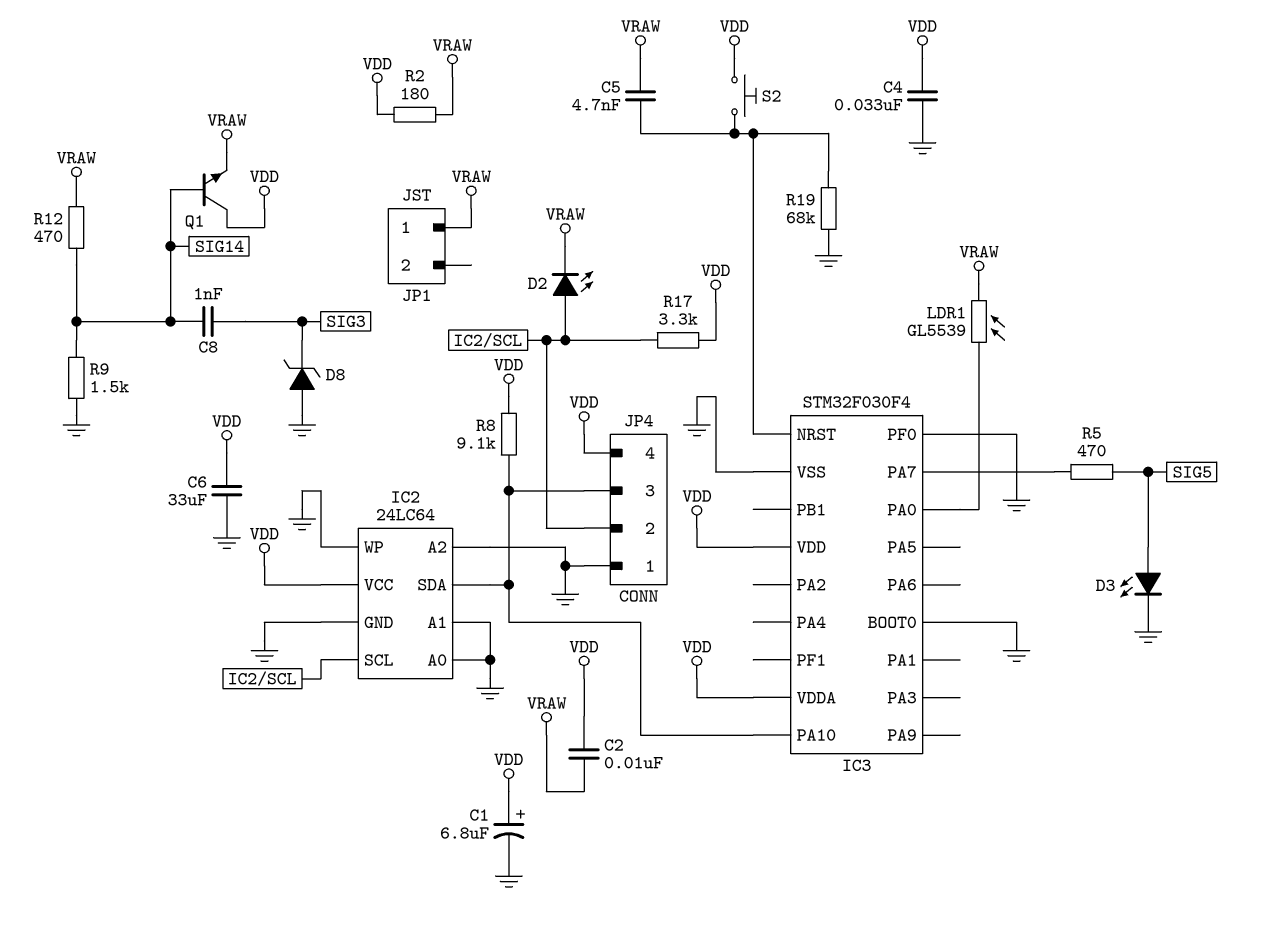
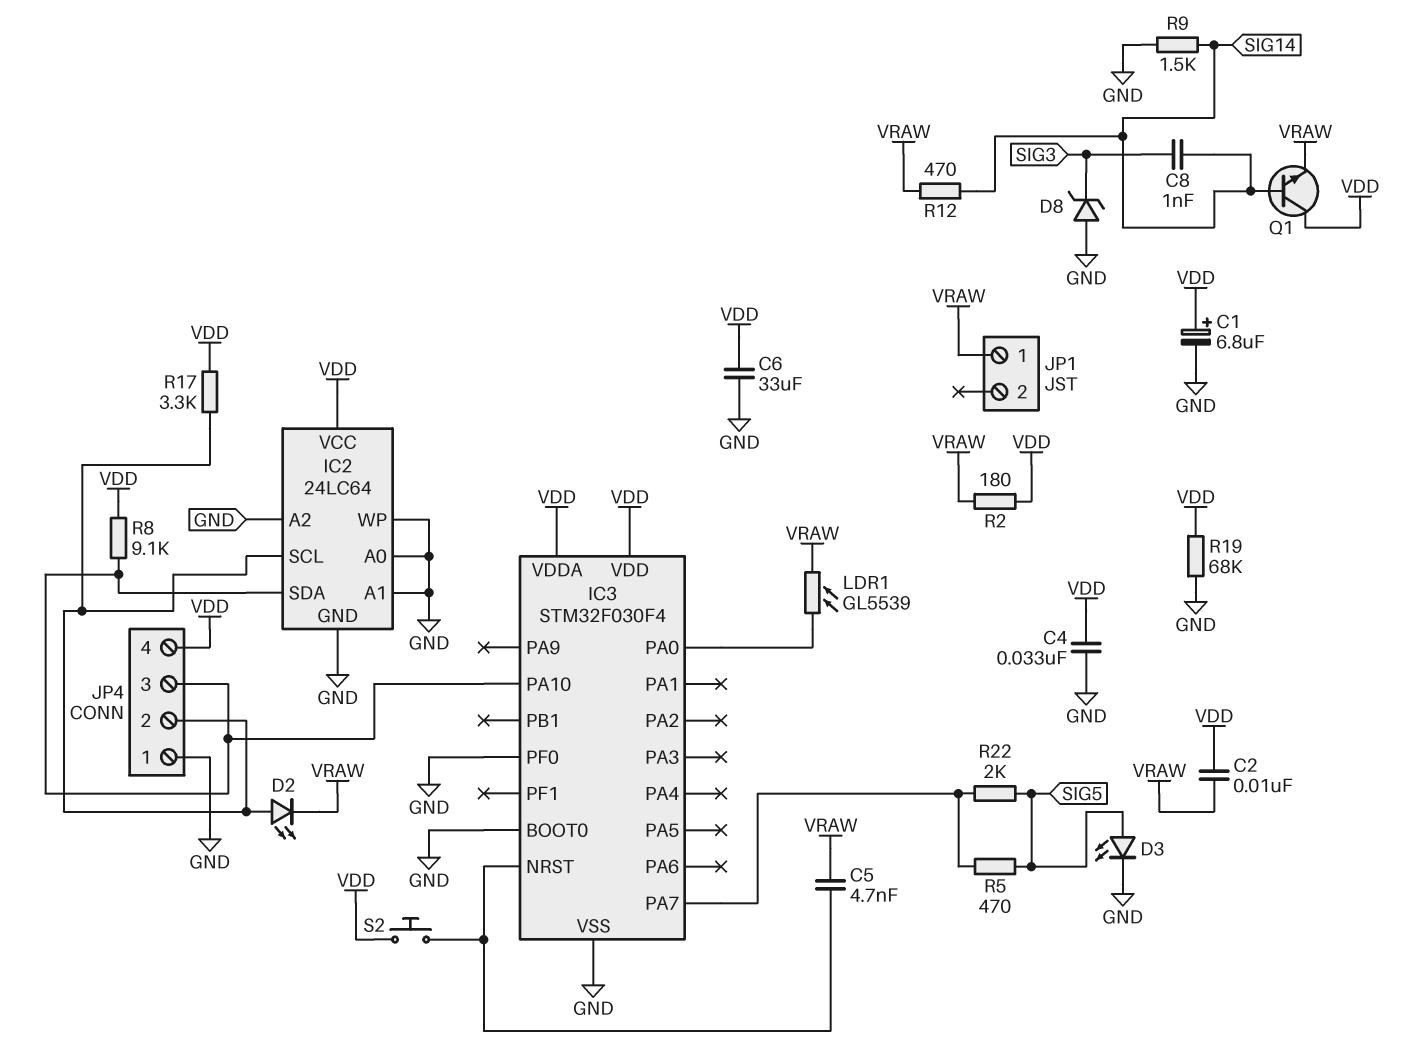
R19: 68k (GND, IC3/NRST) -> 68k (GND, VDD)
R22: none -> 2k (IC3/PA7, SIG5)

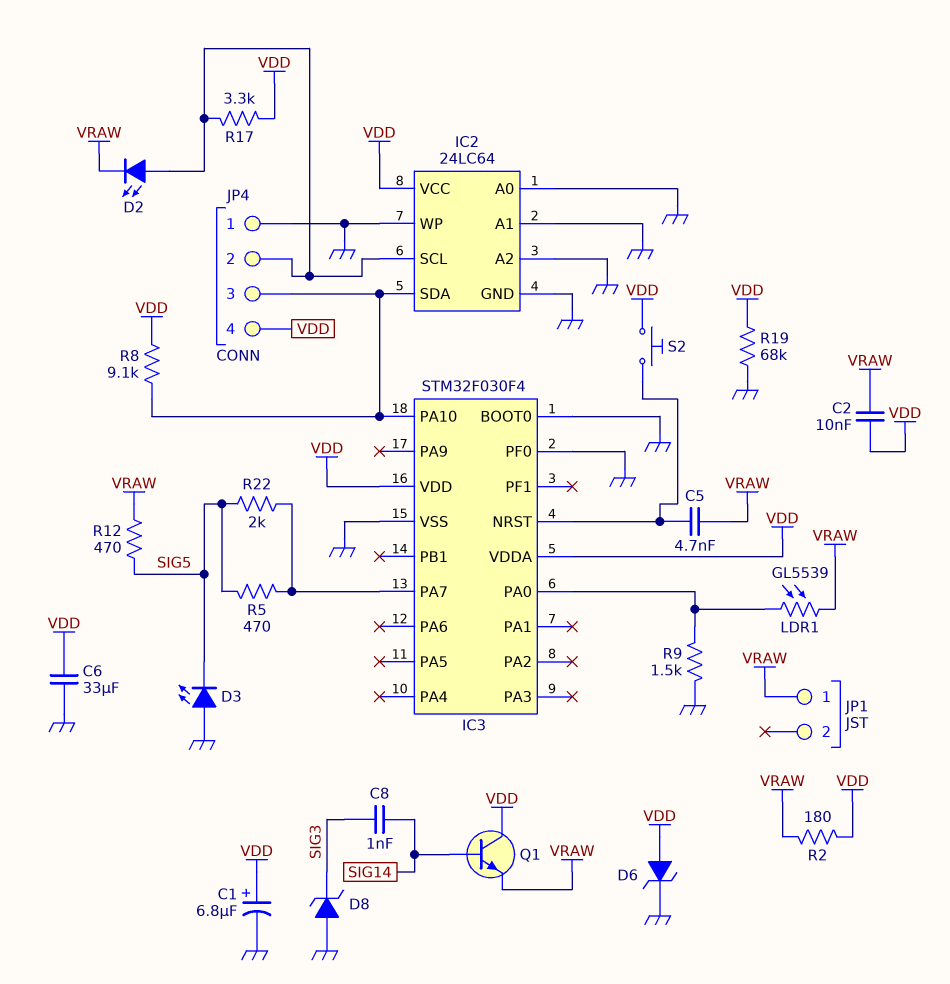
C4: 33nF (GND, VDD) -> none
D3: LED (A SIG5, K GND) -> LED (A GND, K SIG5)
D6: none -> zener (A VDD, K GND)
R9: 1.5k (GND, SIG14) -> 1.5k (GND, IC3/PA0)
R12: 470 (SIG14, VRAW) -> 470 (SIG5, VRAW)

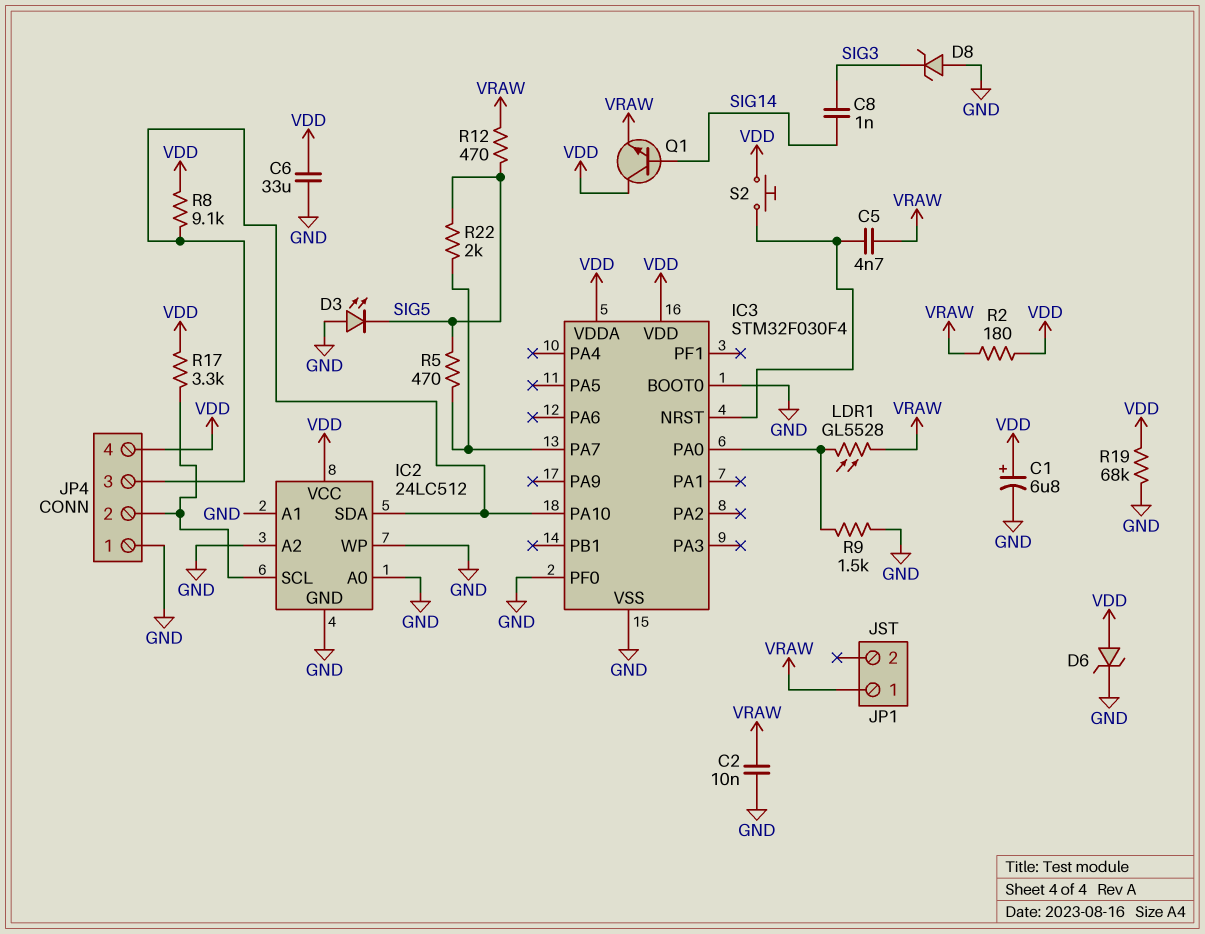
C2: 10nF (VDD, VRAW) -> 10nF (GND, VRAW)
D2: LED (A IC2/SCL, K VRAW) -> none
IC2: 24LC64 -> 24LC512
LDR1: GL5539 (IC3/PA0, VRAW) -> GL5528 (IC3/PA0, VRAW)

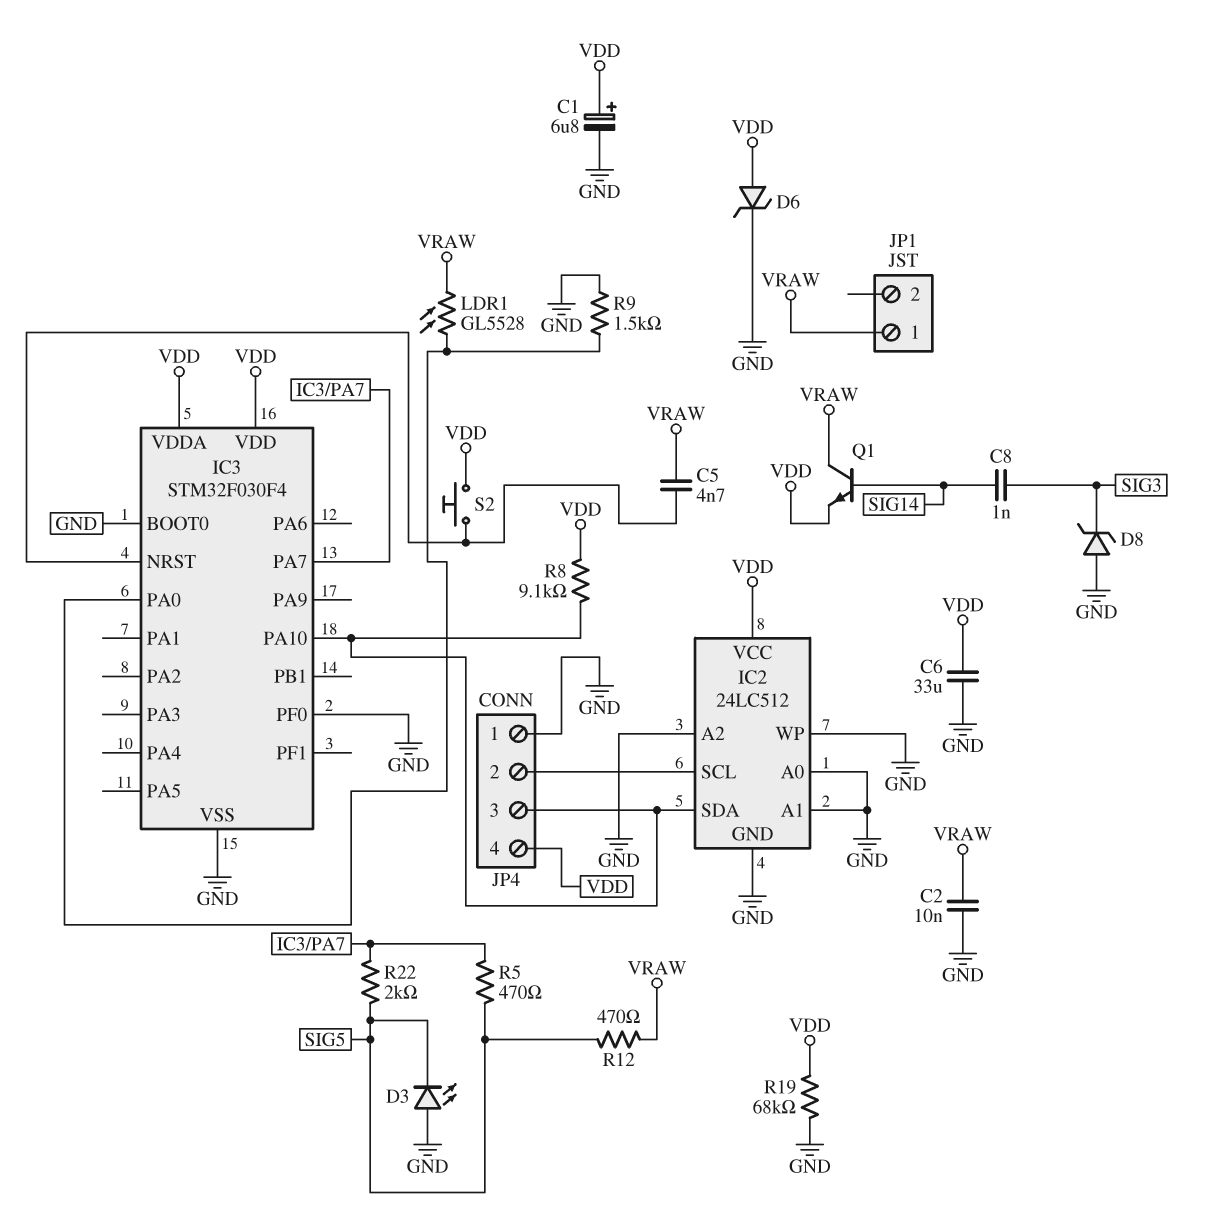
Q1: NPN (B SIG14, C VDD, E VRAW) -> NPN (B SIG14, C VRAW, E VDD)
R2: 180 (VDD, VRAW) -> none
R17: 3.3k (IC2/SCL, VDD) -> none

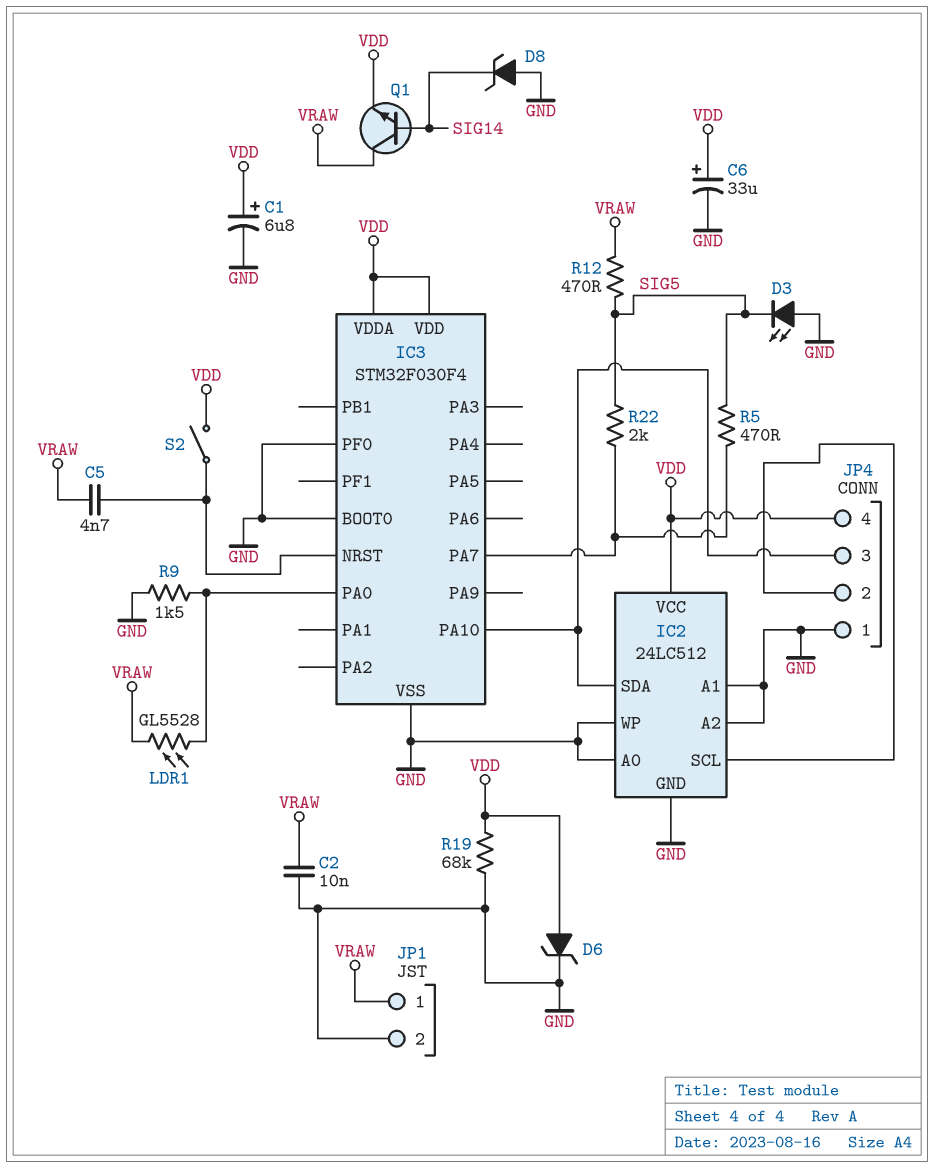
C6: 33uF (GND, VDD) -> 33uF (plus VDD, minus GND)
C8: 1nF (SIG3, SIG14) -> none
D8: zener (A GND, K SIG3) -> zener (A GND, K SIG14)
JP1 pin 2: none -> GND
R8: 9.1k (IC2/SDA, VDD) -> none
S2: button (IC3/NRST, VDD) -> switch (IC3/NRST, VDD)

